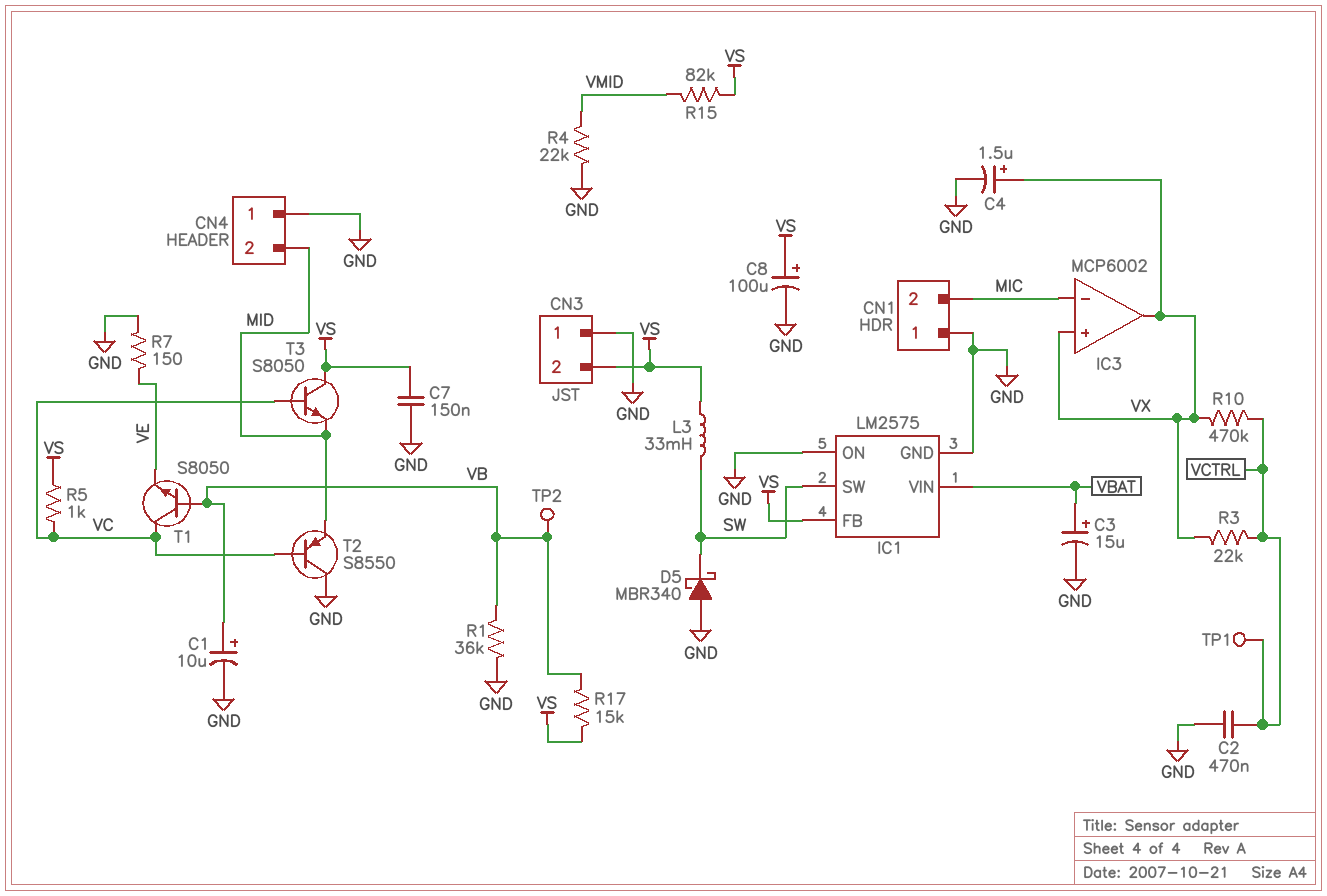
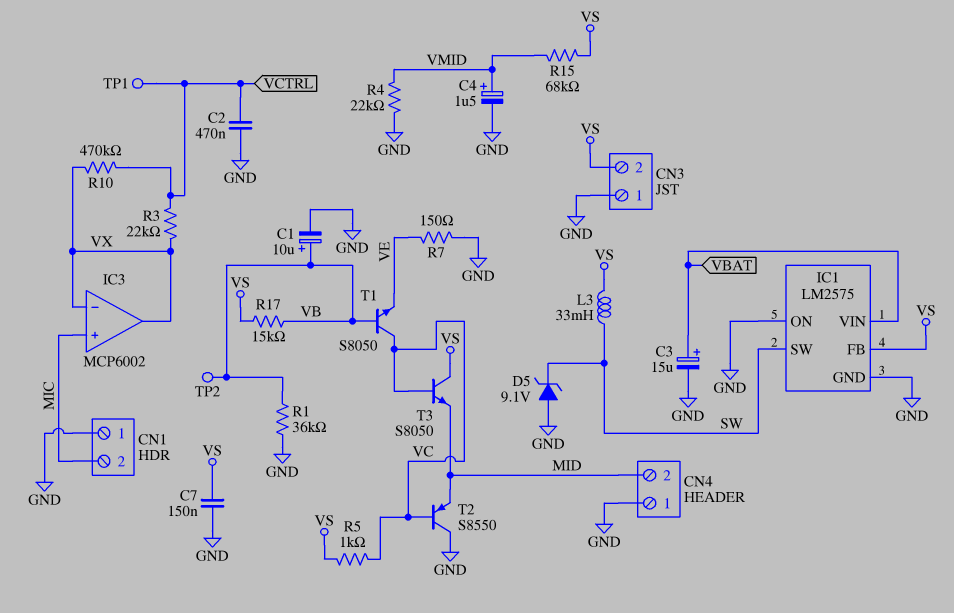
C4: 1.5uF (plus VX, minus GND) -> 1.5uF (plus VMID, minus GND)
C8: 100uF (plus VS, minus GND) -> none
D5: schottky MBR340 (A GND, K SW) -> zener 9.1V (A GND, K SW)
IC3 pin in+: VX -> MIC
IC3 pin in-: MIC -> VX
R15: 82k (VMID, VS) -> 68k (VMID, VS)

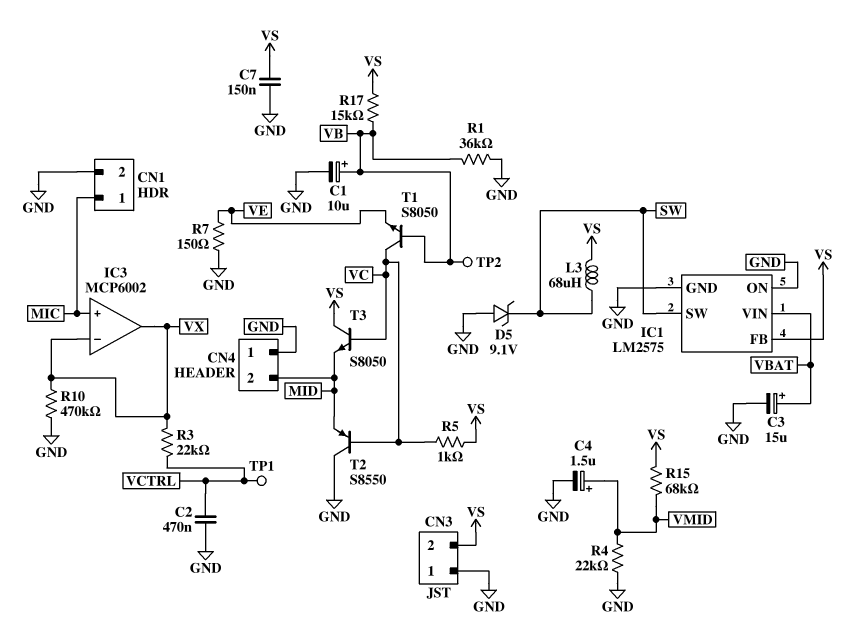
CN1 pin 1: GND -> MIC
CN1 pin 2: MIC -> GND
L3: 33mH (SW, VS) -> 68uH (SW, VS)
R10: 470k (VCTRL, VX) -> 470k (GND, VX)

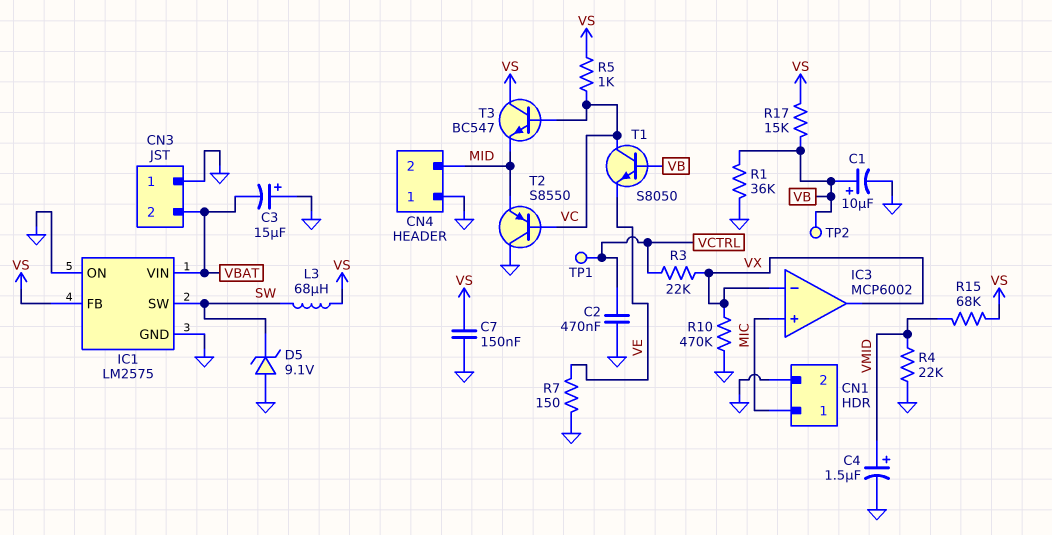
C3: 15uF (plus VBAT, minus GND) -> 15uF (plus GND, minus VBAT)
CN3 pin 2: VS -> VBAT
T3: NPN S8050 (B VC, C VS, E MID) -> NPN BC547 (B VC, C VS, E MID)

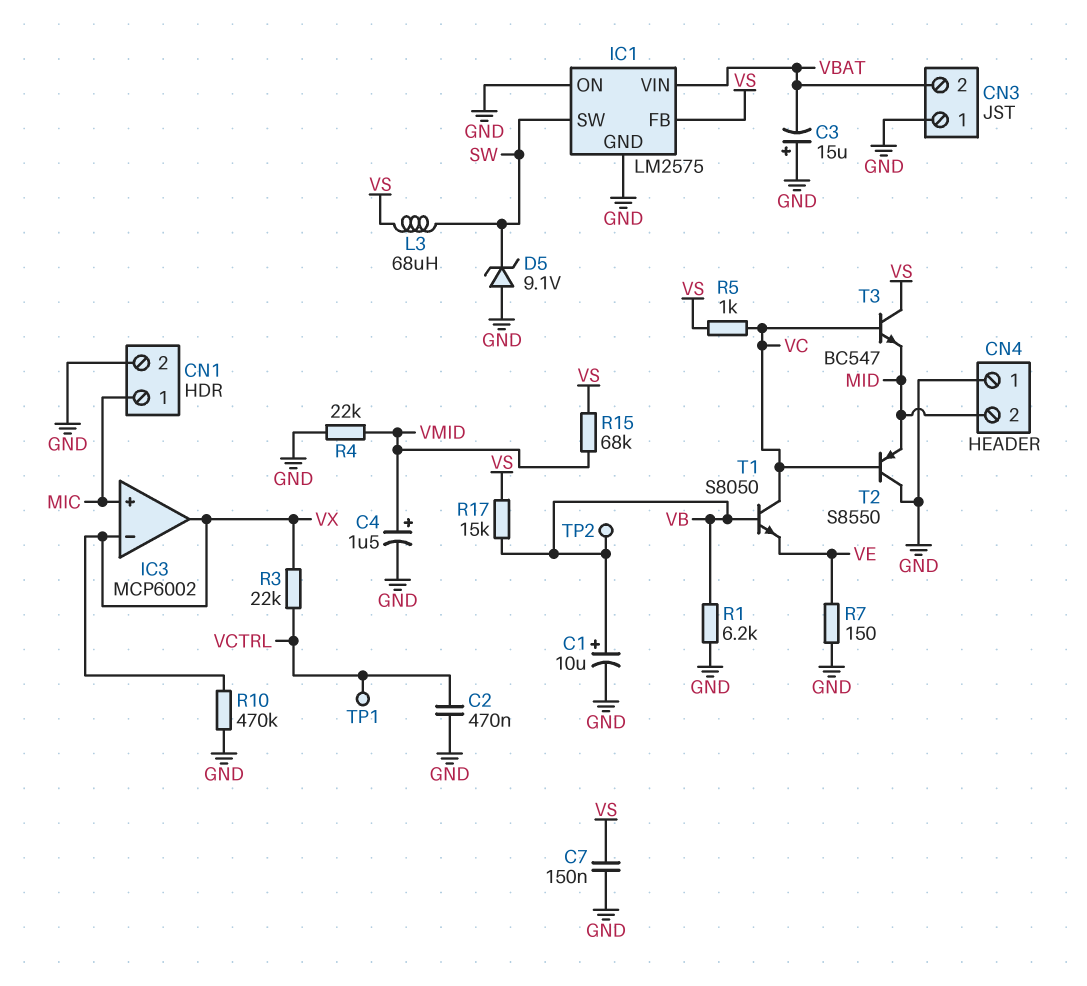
R1: 36k (GND, VB) -> 6.2k (GND, VB)

